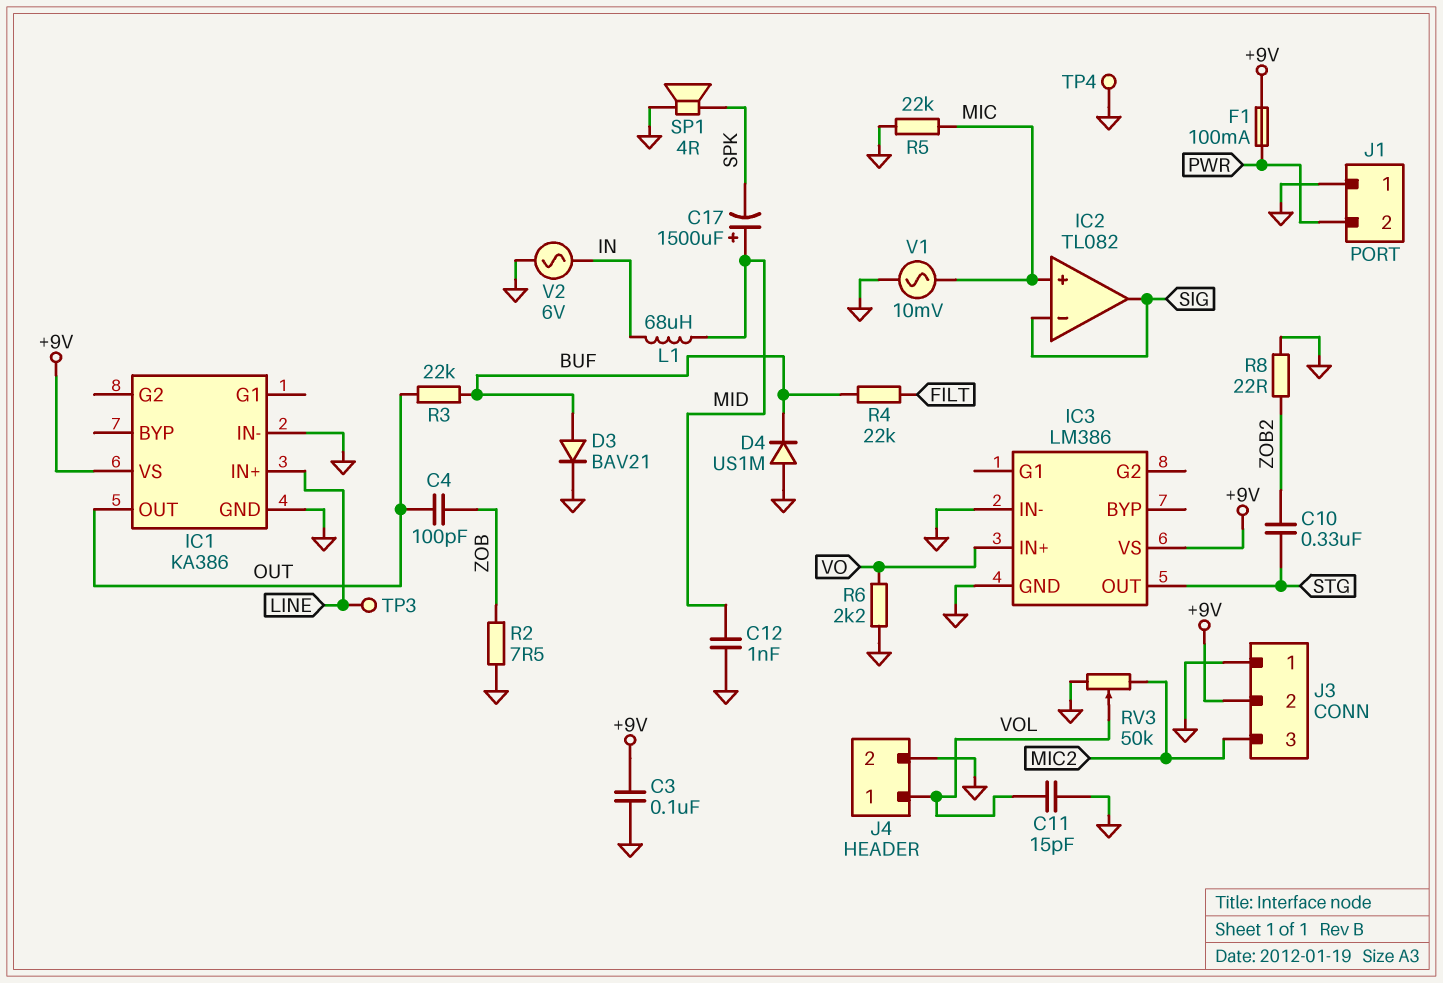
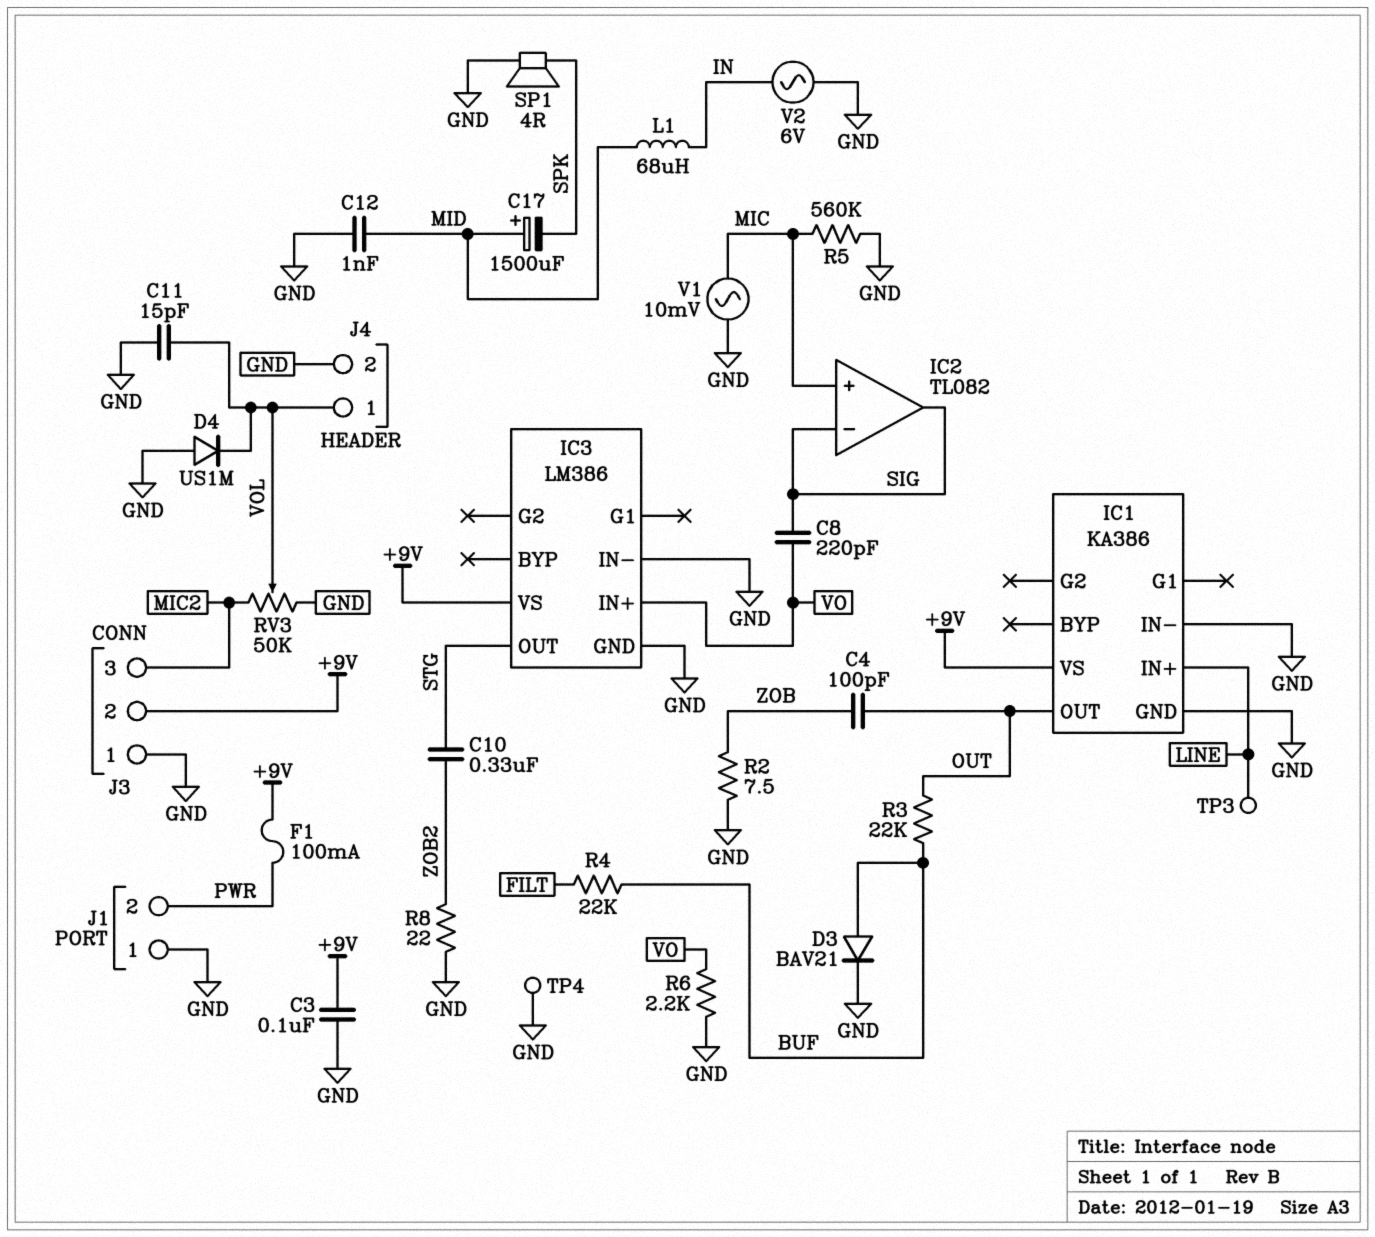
C8: none -> 220pF (SIG, VO)
D4: diode US1M (A GND, K BUF) -> diode US1M (A GND, K VOL)
R5: 22k (GND, MIC) -> 560k (GND, MIC)

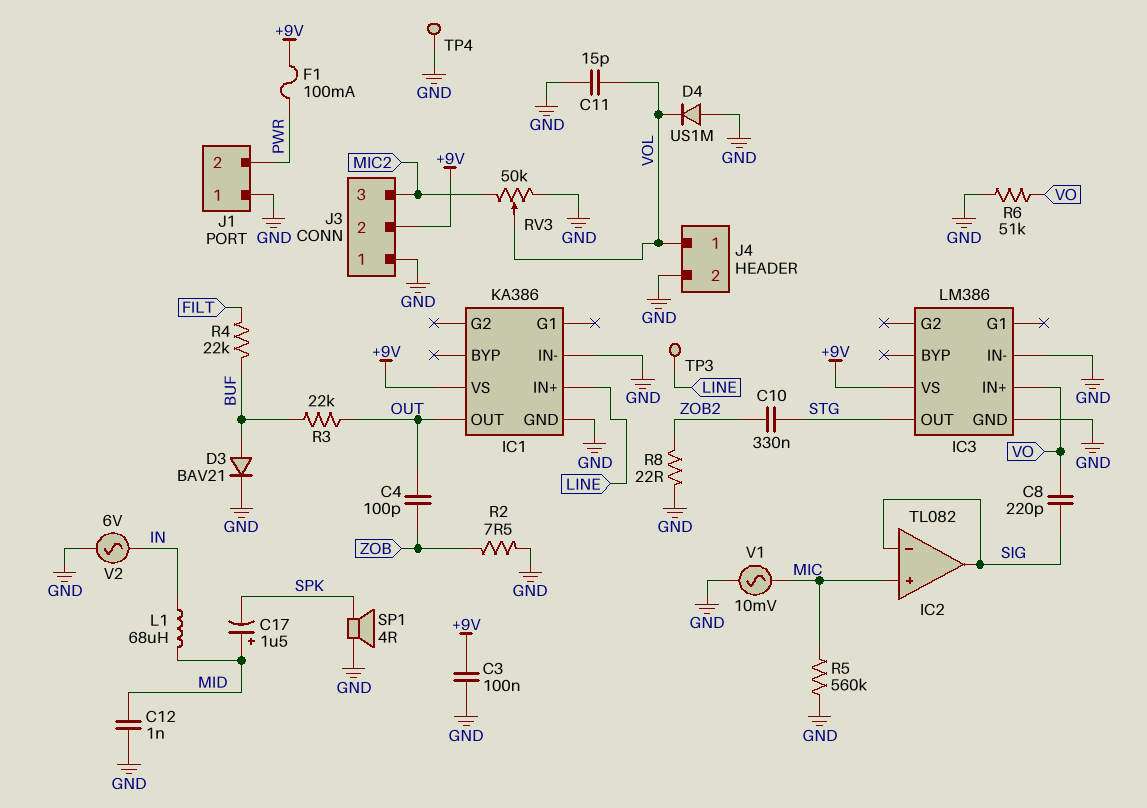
C17: 1500uF (plus MID, minus SPK) -> 1.5uF (plus MID, minus SPK)
R6: 2.2k (GND, VO) -> 51k (GND, VO)

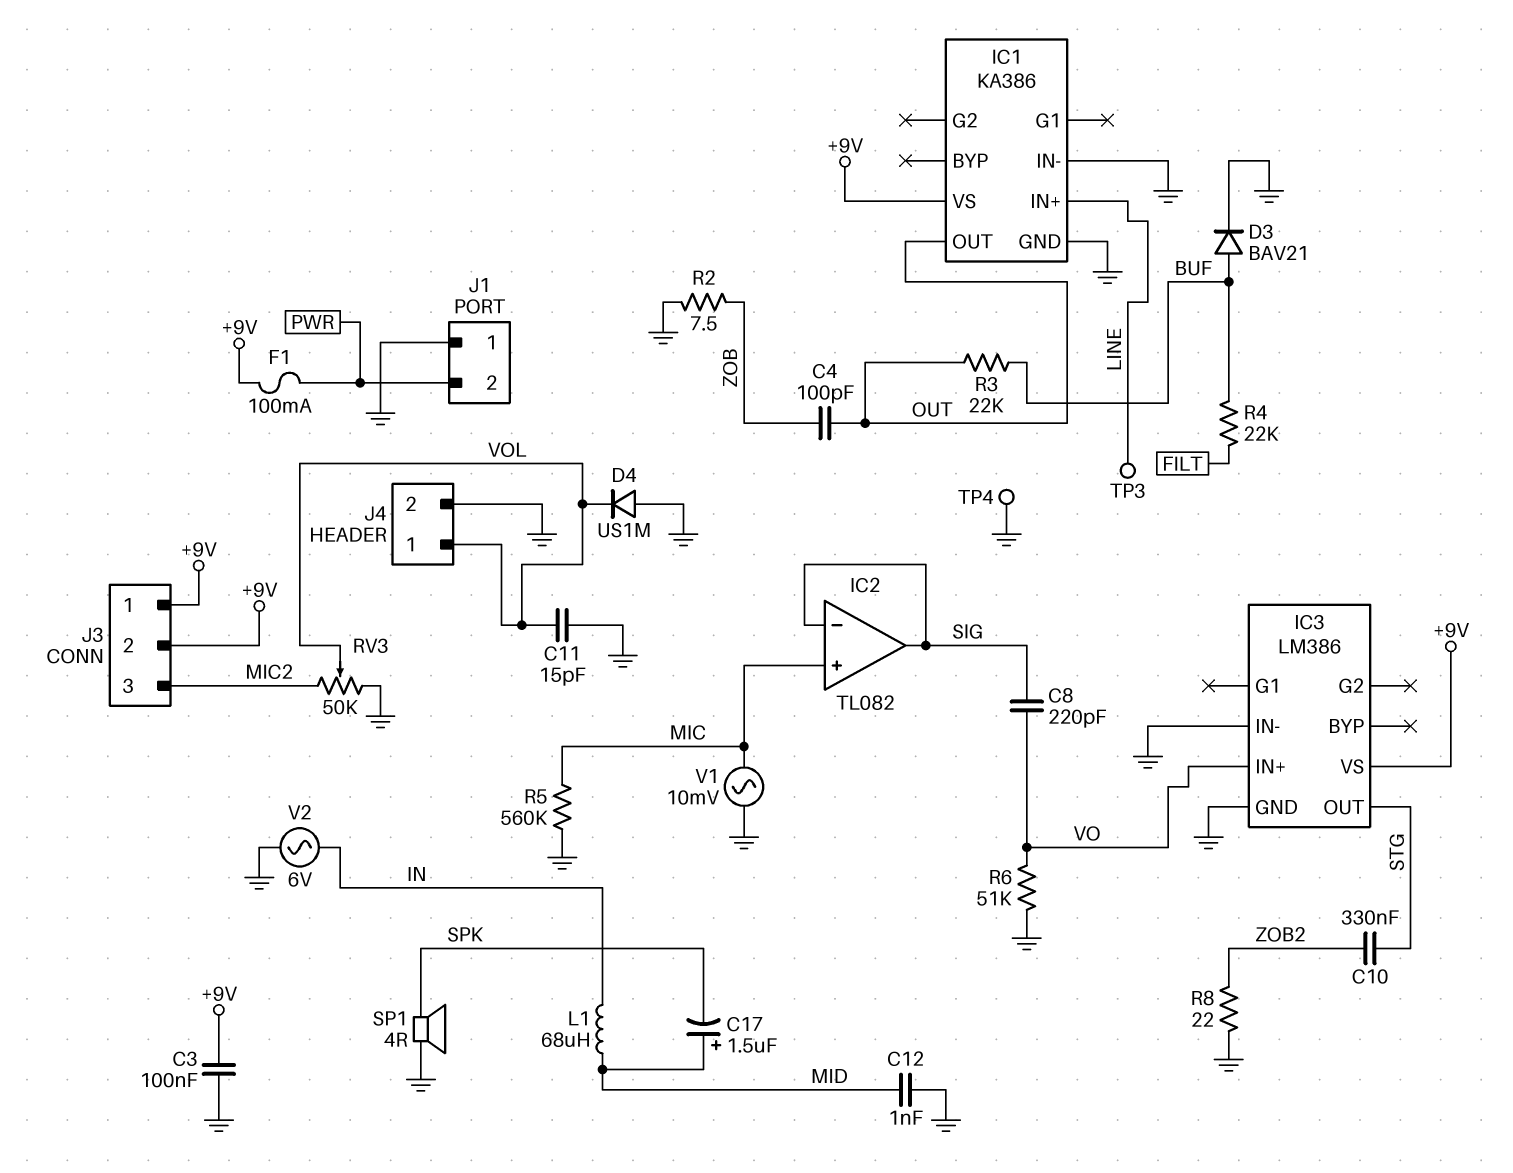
J3 pin 1: GND -> +9V

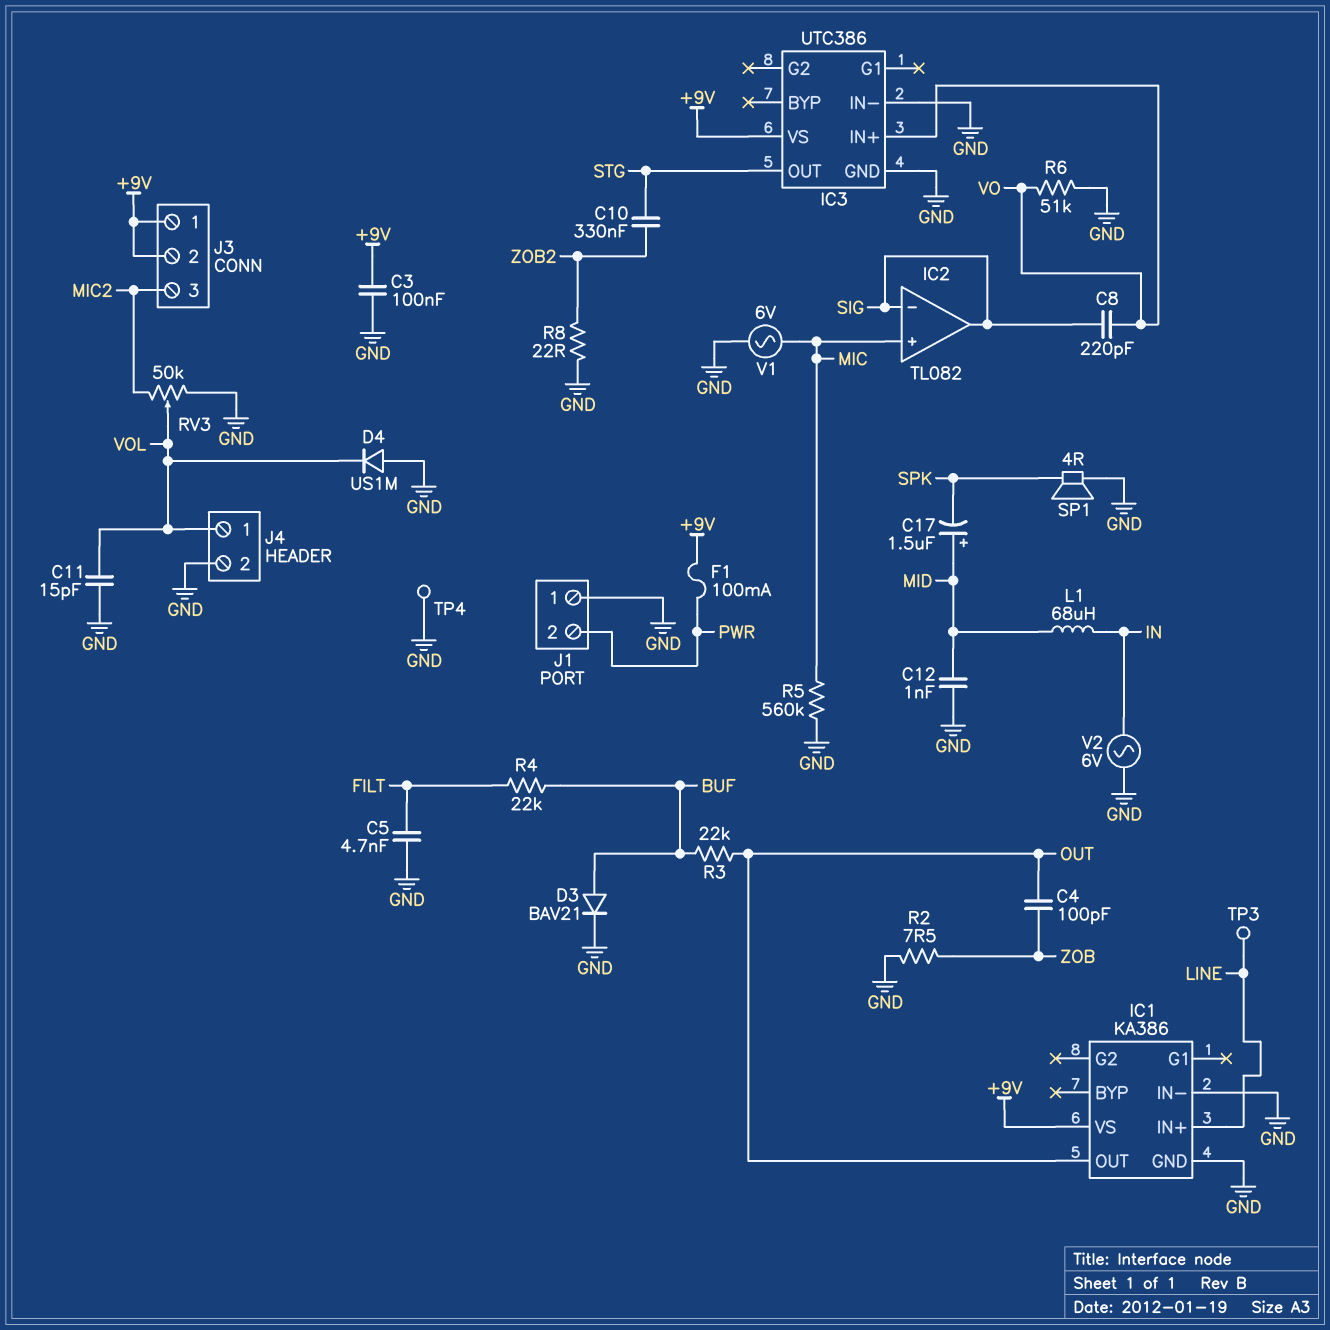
C5: none -> 4.7nF (FILT, GND)
IC3: LM386 -> UTC386
V1: AC 10mV (GND, MIC) -> AC 6V (GND, MIC)

